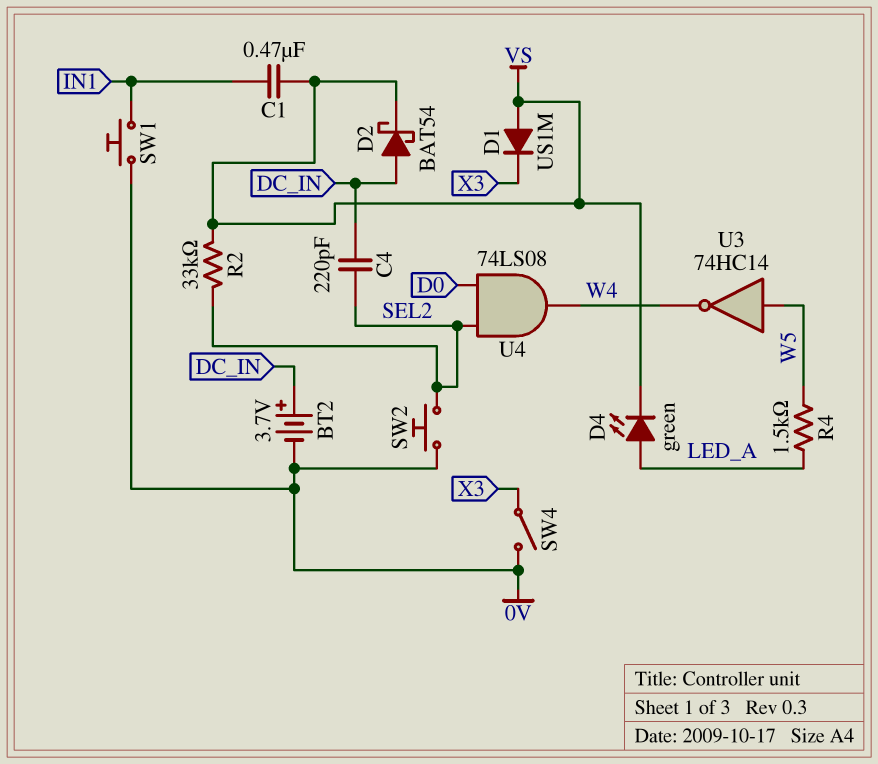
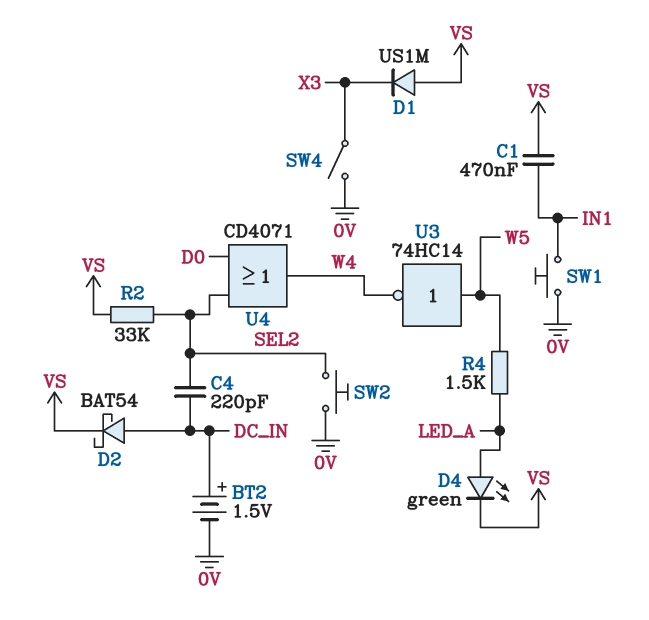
BT2: 3.7V (plus DC_IN, minus 0V) -> 1.5V (plus DC_IN, minus 0V)
U4: AND 74LS08 (in D0, in SEL2, out W4) -> OR CD4071 (in D0, in SEL2, out W4)

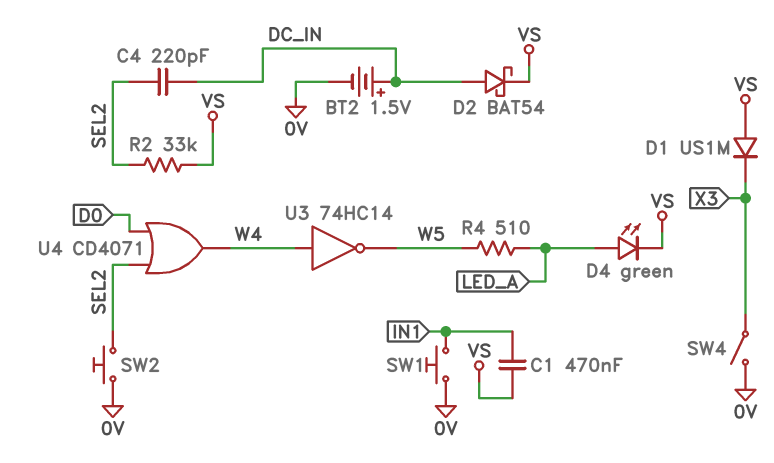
R4: 1.5k (LED_A, W5) -> 510 (LED_A, W5)
U3: NOT 74HC14 (in W5, out W4) -> NOT 74HC14 (in W4, out W5)

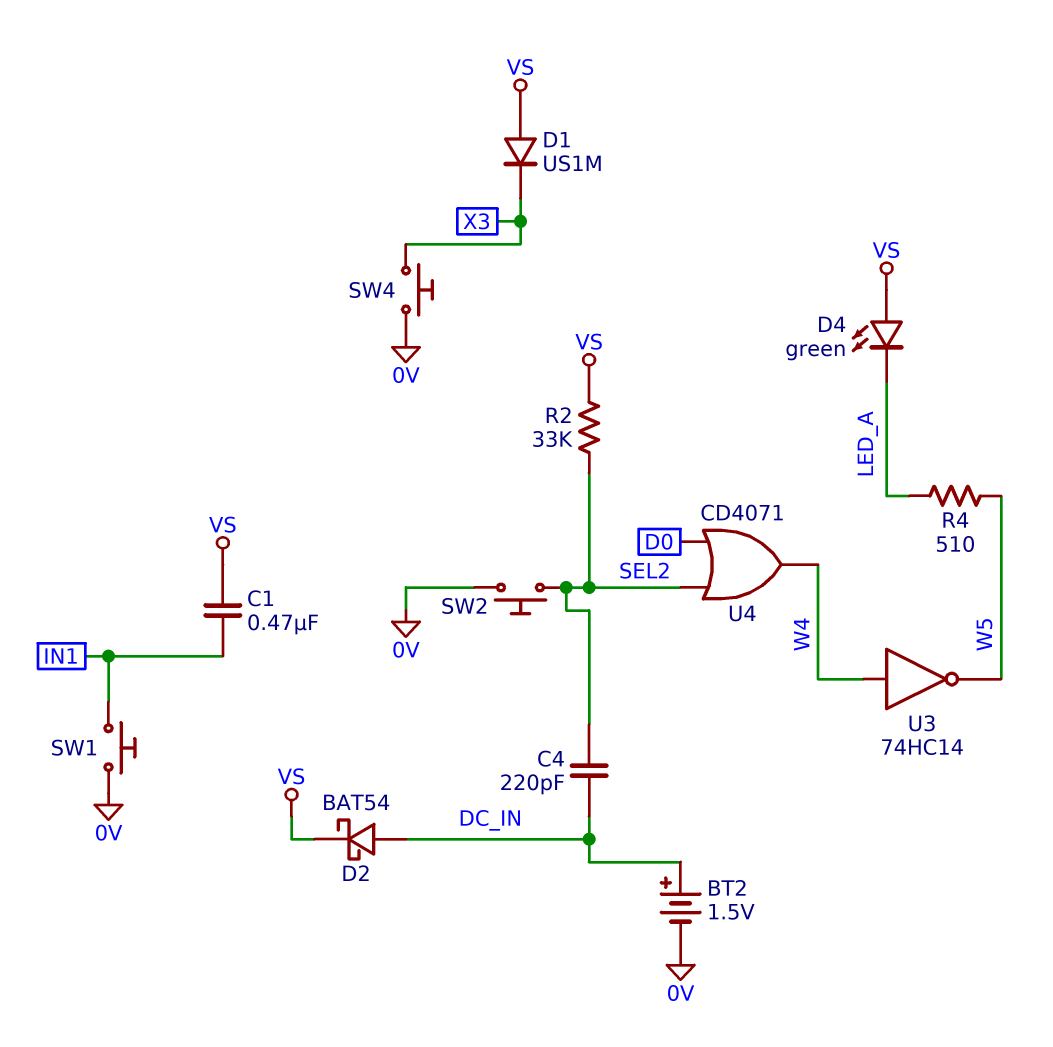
D4: LED green (A LED_A, K VS) -> LED green (A VS, K LED_A)
SW4: switch (0V, X3) -> button (0V, X3)

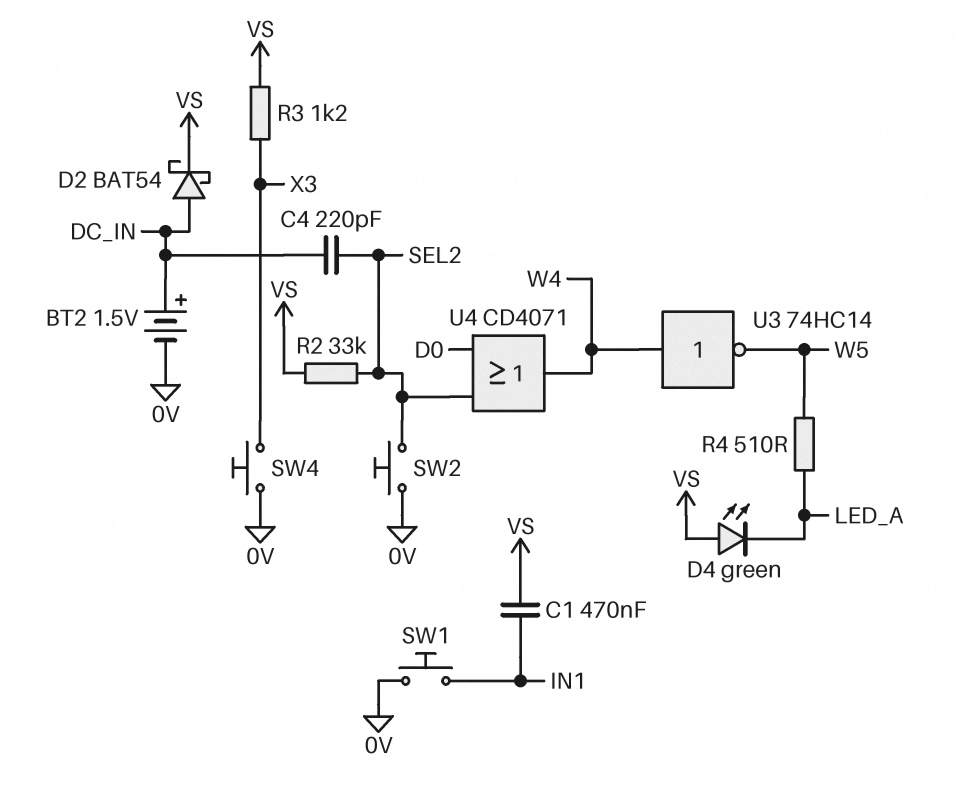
D1: diode US1M (A VS, K X3) -> none
R3: none -> 1.2k (VS, X3)

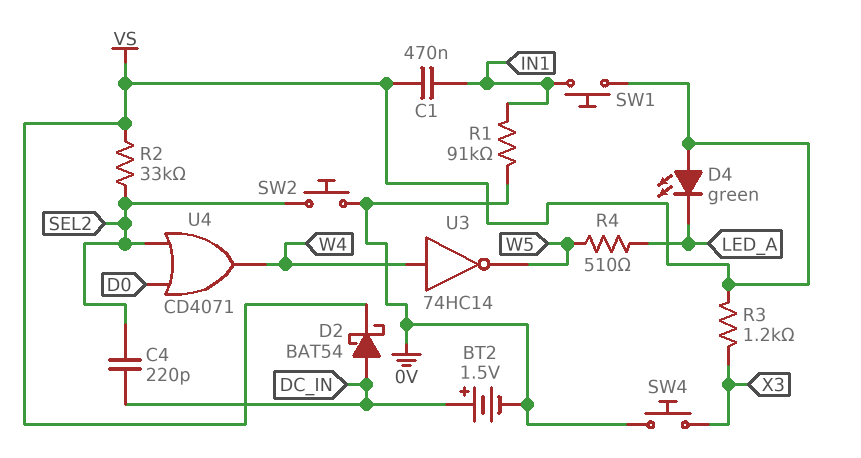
R1: none -> 91k (0V, IN1)
SW1: button (0V, IN1) -> button (IN1, VS)

